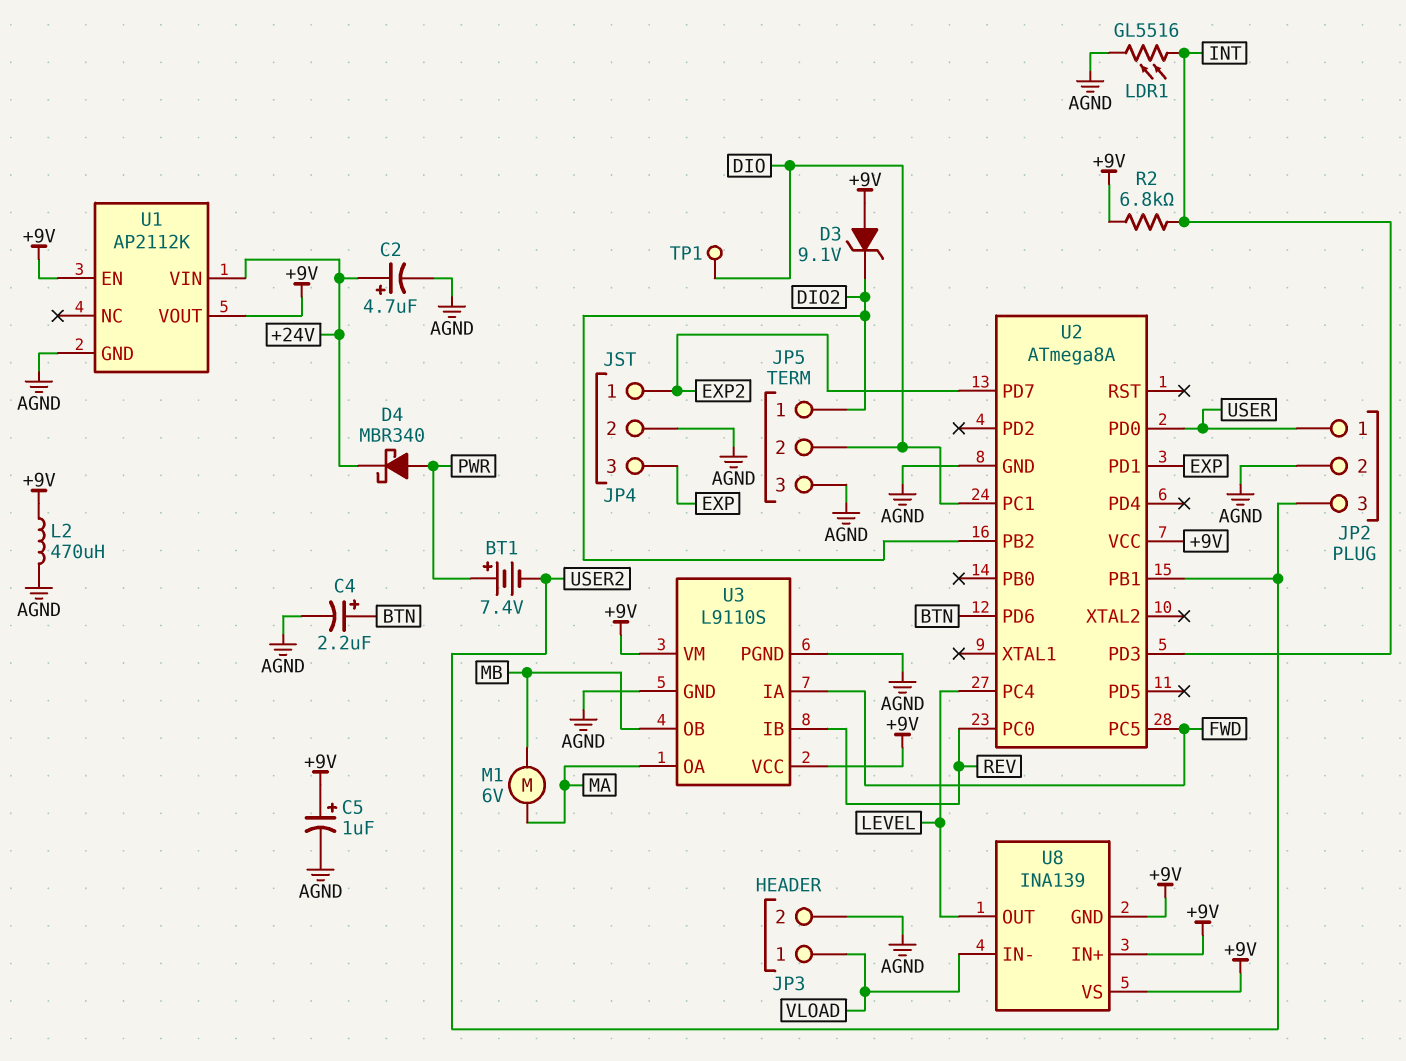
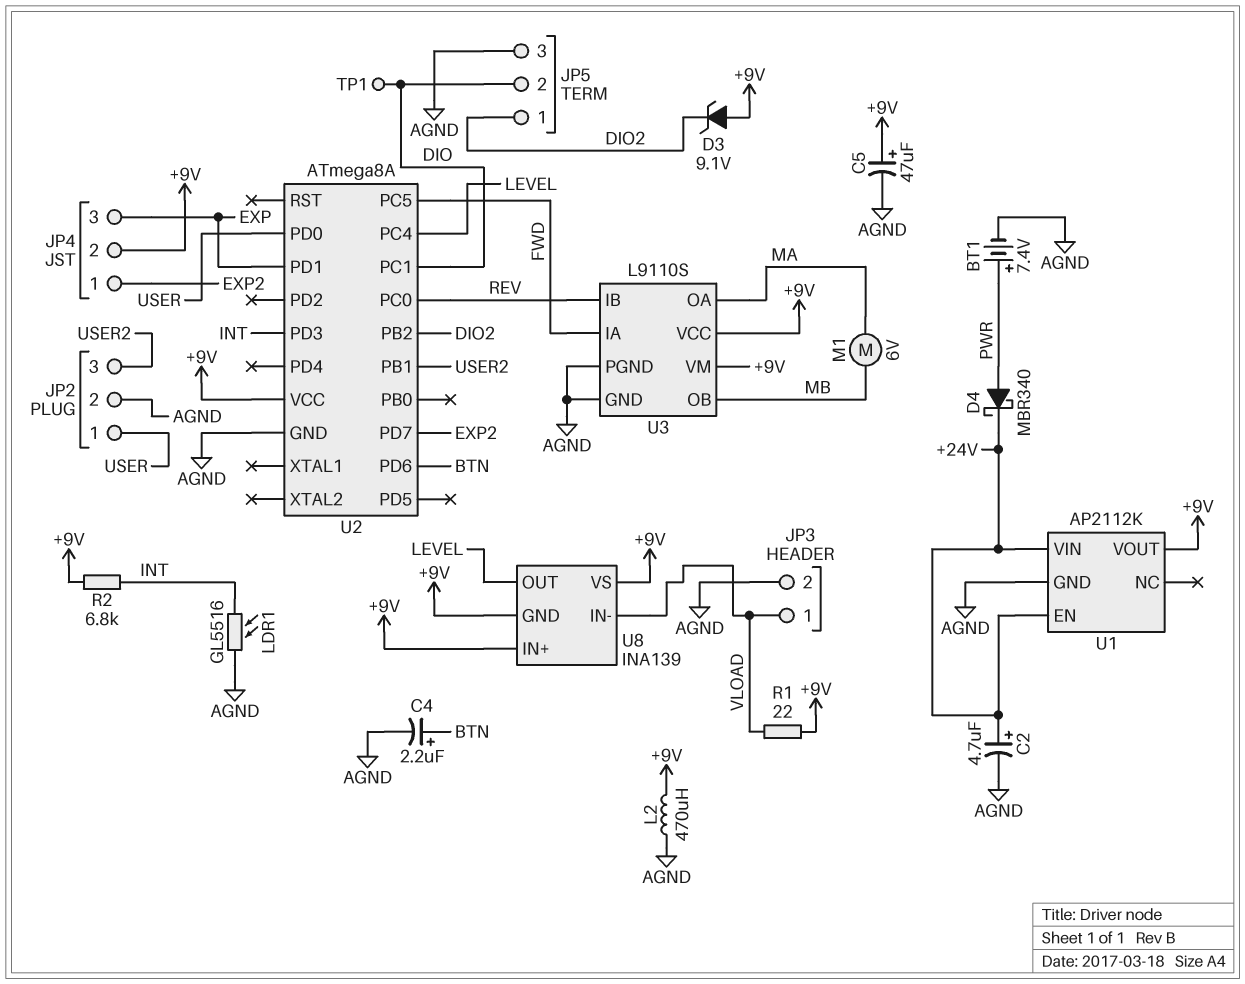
BT1: 7.4V (plus PWR, minus USER2) -> 7.4V (plus PWR, minus AGND)
C5: 1uF (plus +9V, minus AGND) -> 47uF (plus +9V, minus AGND)
JP4 pin 2: AGND -> +9V
R1: none -> 22 (+9V, VLOAD)
U1 pin EN: +9V -> +24V

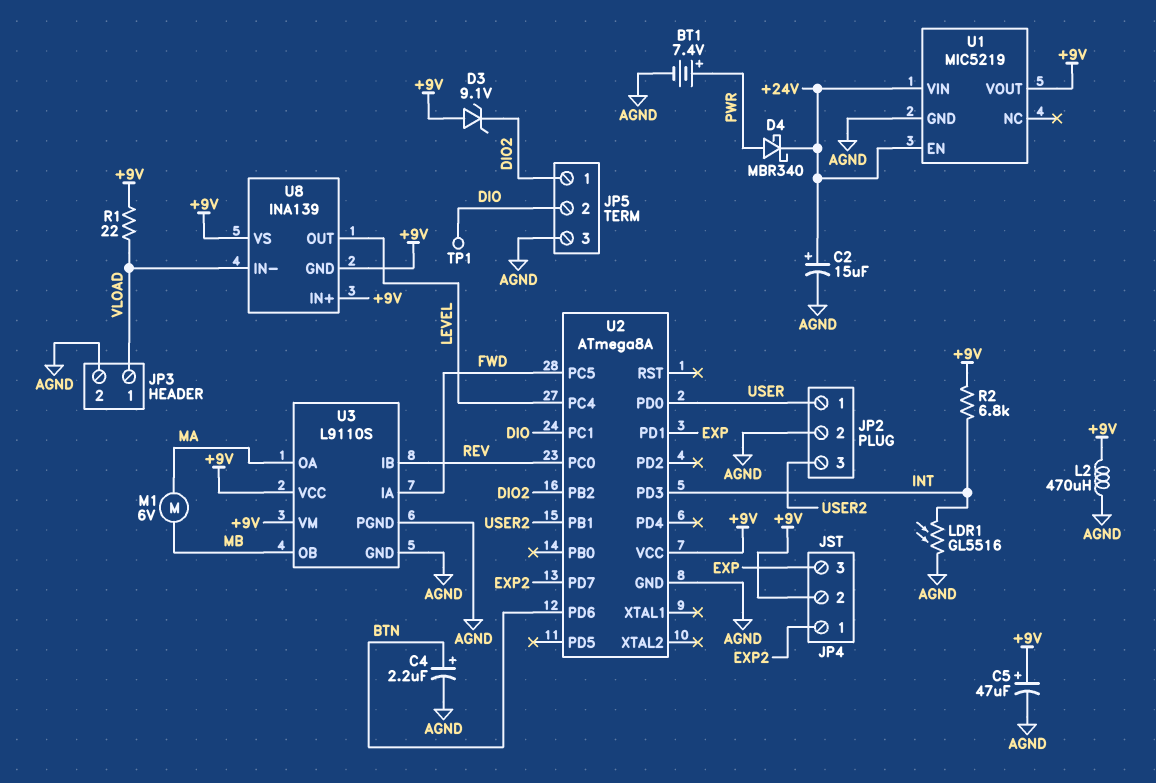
C2: 4.7uF (plus +24V, minus AGND) -> 15uF (plus +24V, minus AGND)
U1: AP2112K -> MIC5219

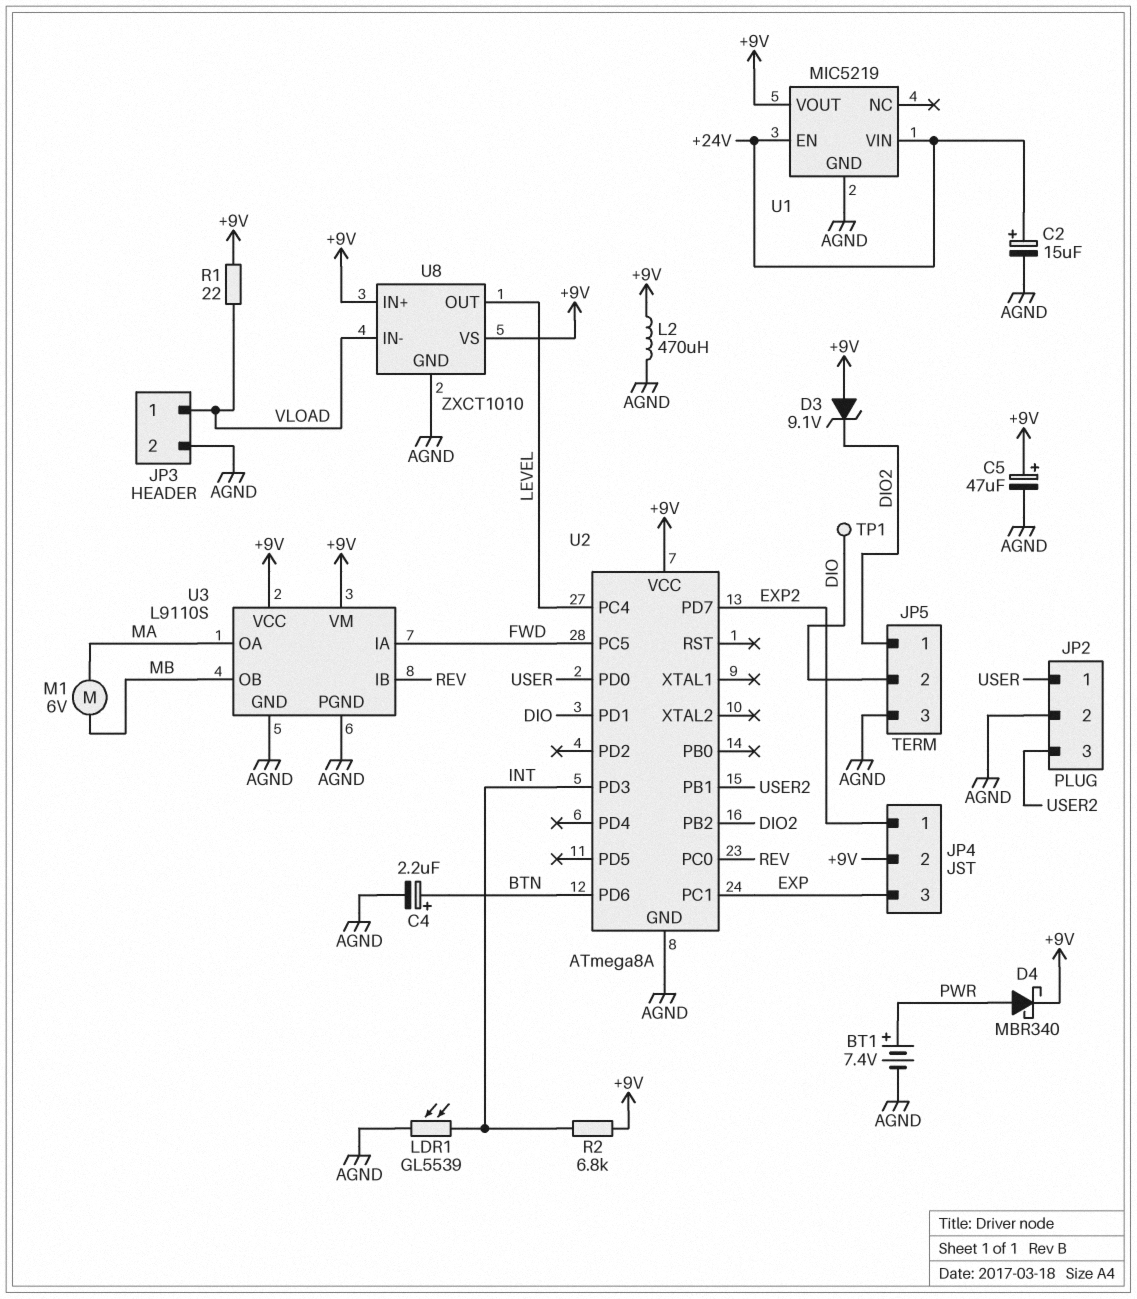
D4: schottky MBR340 (A PWR, K +24V) -> schottky MBR340 (A PWR, K +9V)
LDR1: GL5516 (AGND, INT) -> GL5539 (AGND, INT)
U2 pin PC1: DIO -> EXP
U2 pin PD1: EXP -> DIO
U8: INA139 -> ZXCT1010
U8 pin GND: +9V -> AGND

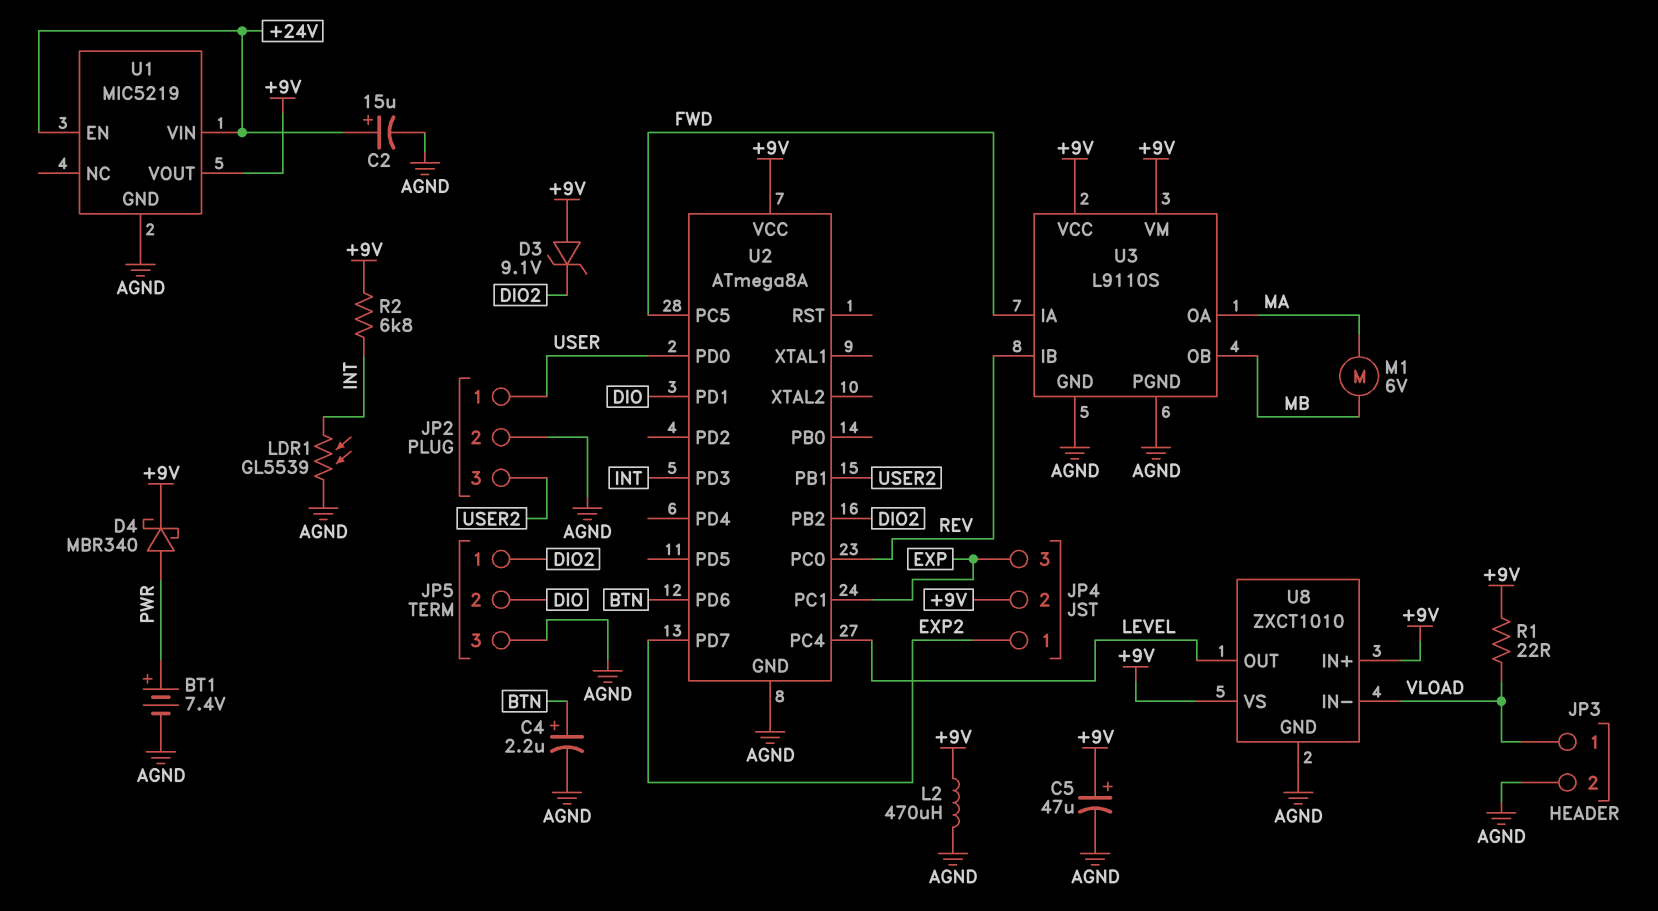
TP1: test point (DIO) -> none

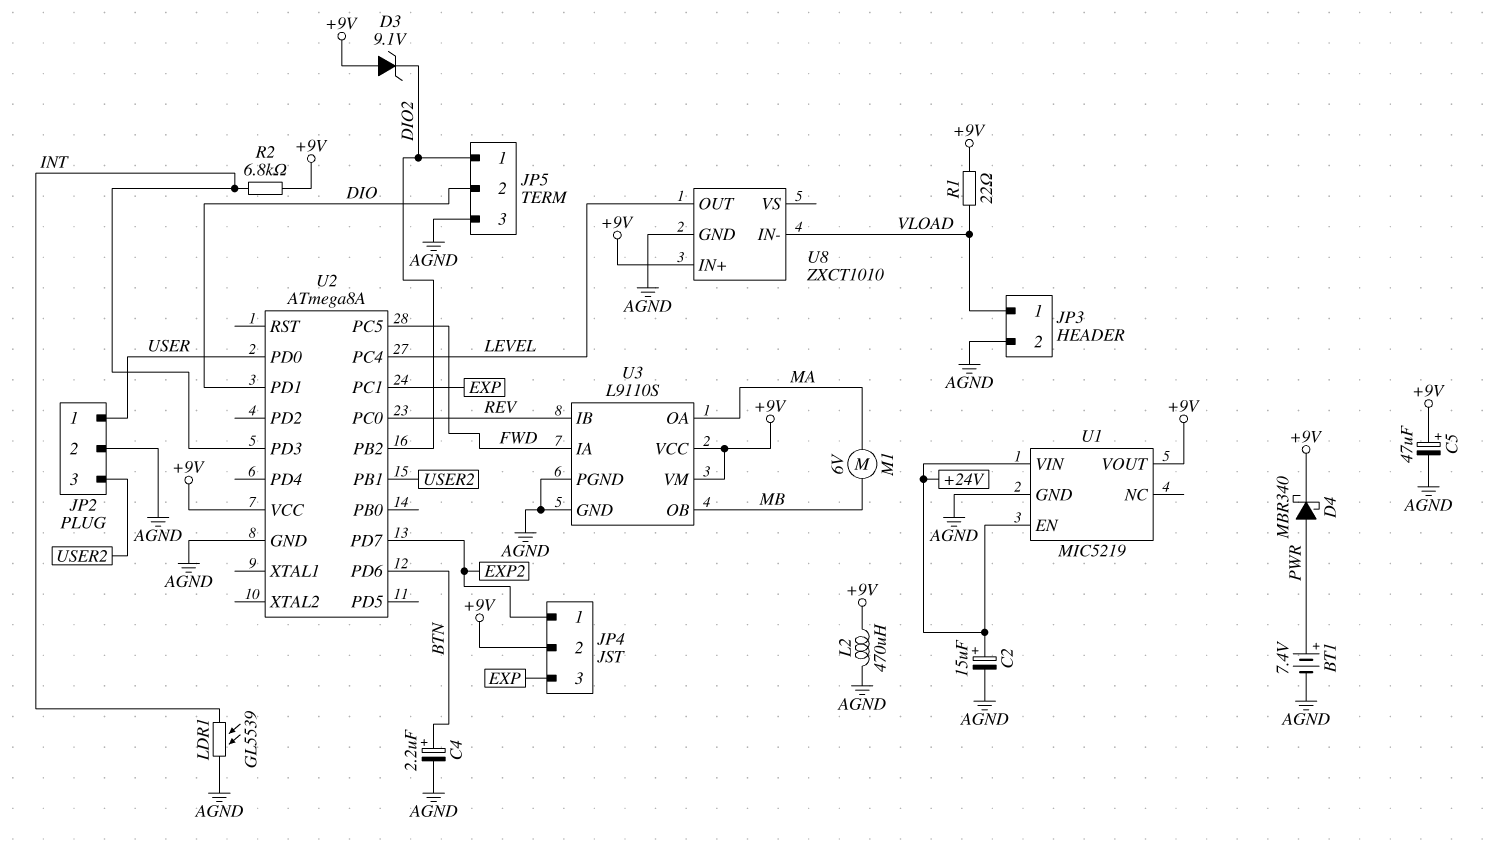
U8 pin VS: +9V -> none

